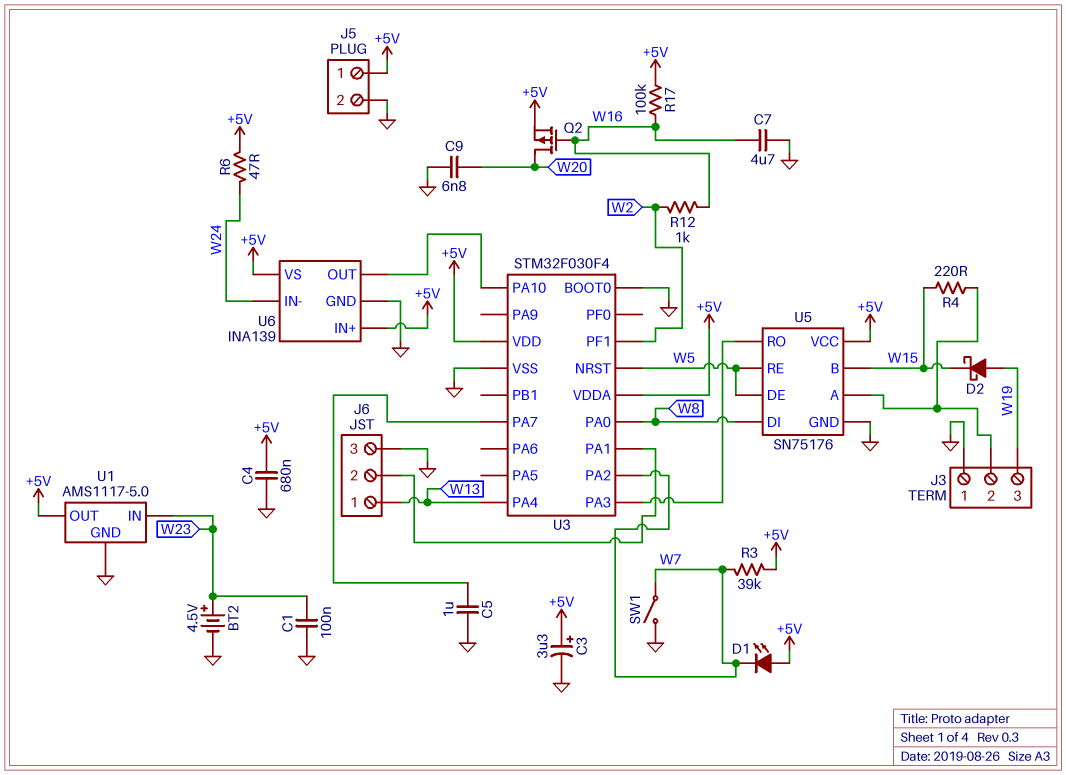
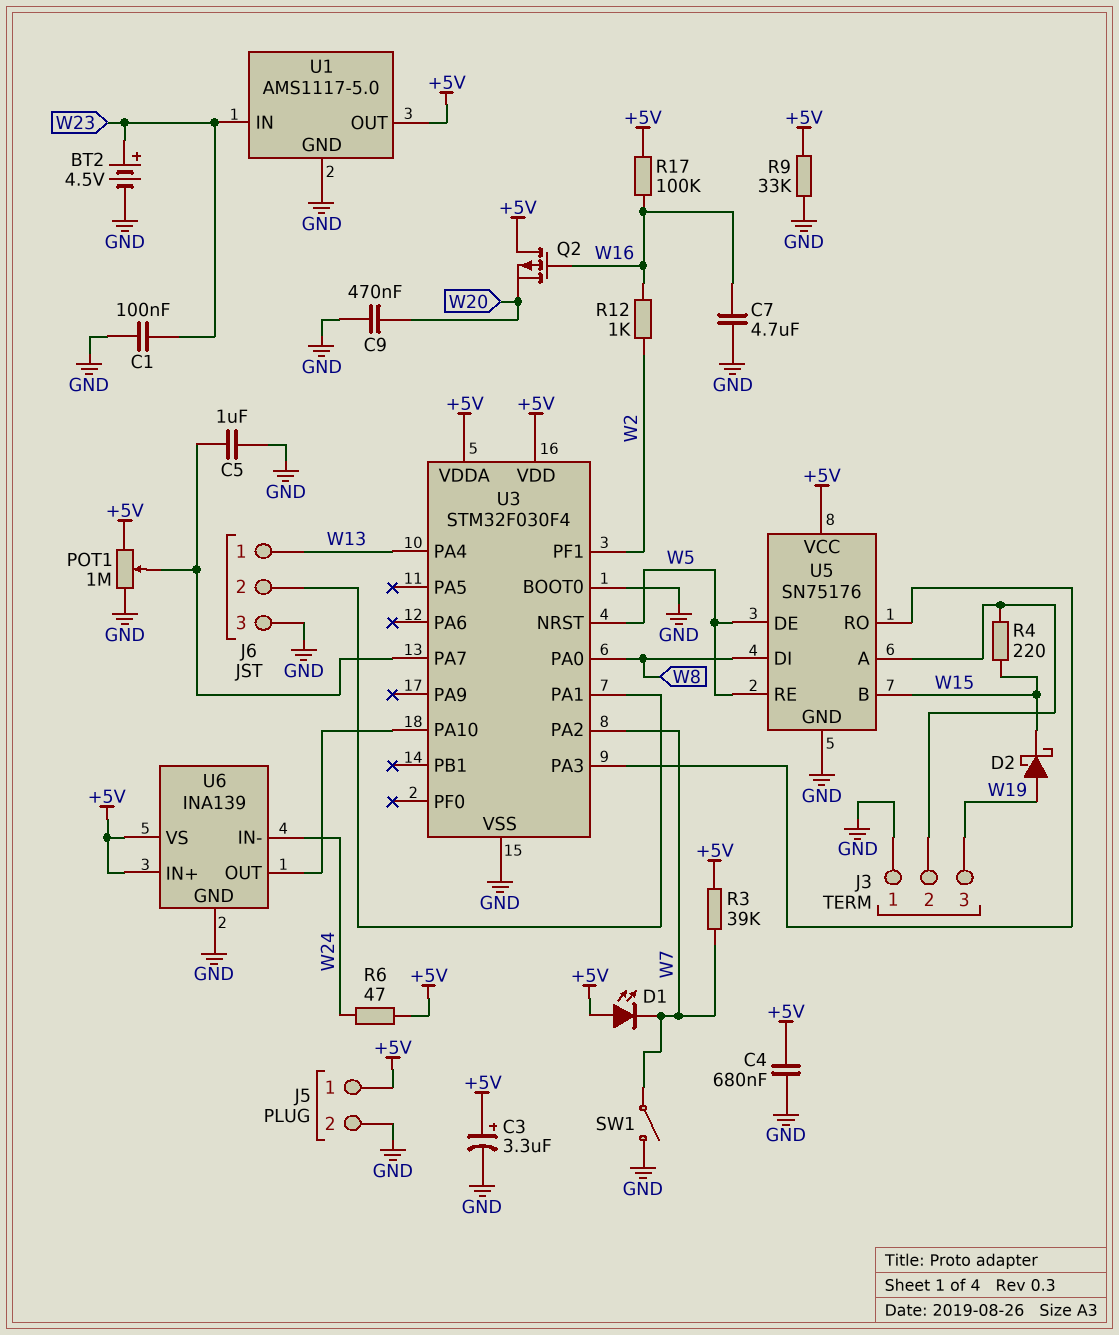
C9: 6.8nF (GND, W20) -> 470nF (GND, W20)
POT1: none -> 1M (+5V, GND, wiper U3/PA7)
Q2: PMOS (G W16, D W20, S +5V) -> PMOS (G W16, D +5V, S W20)
R9: none -> 33k (+5V, GND)

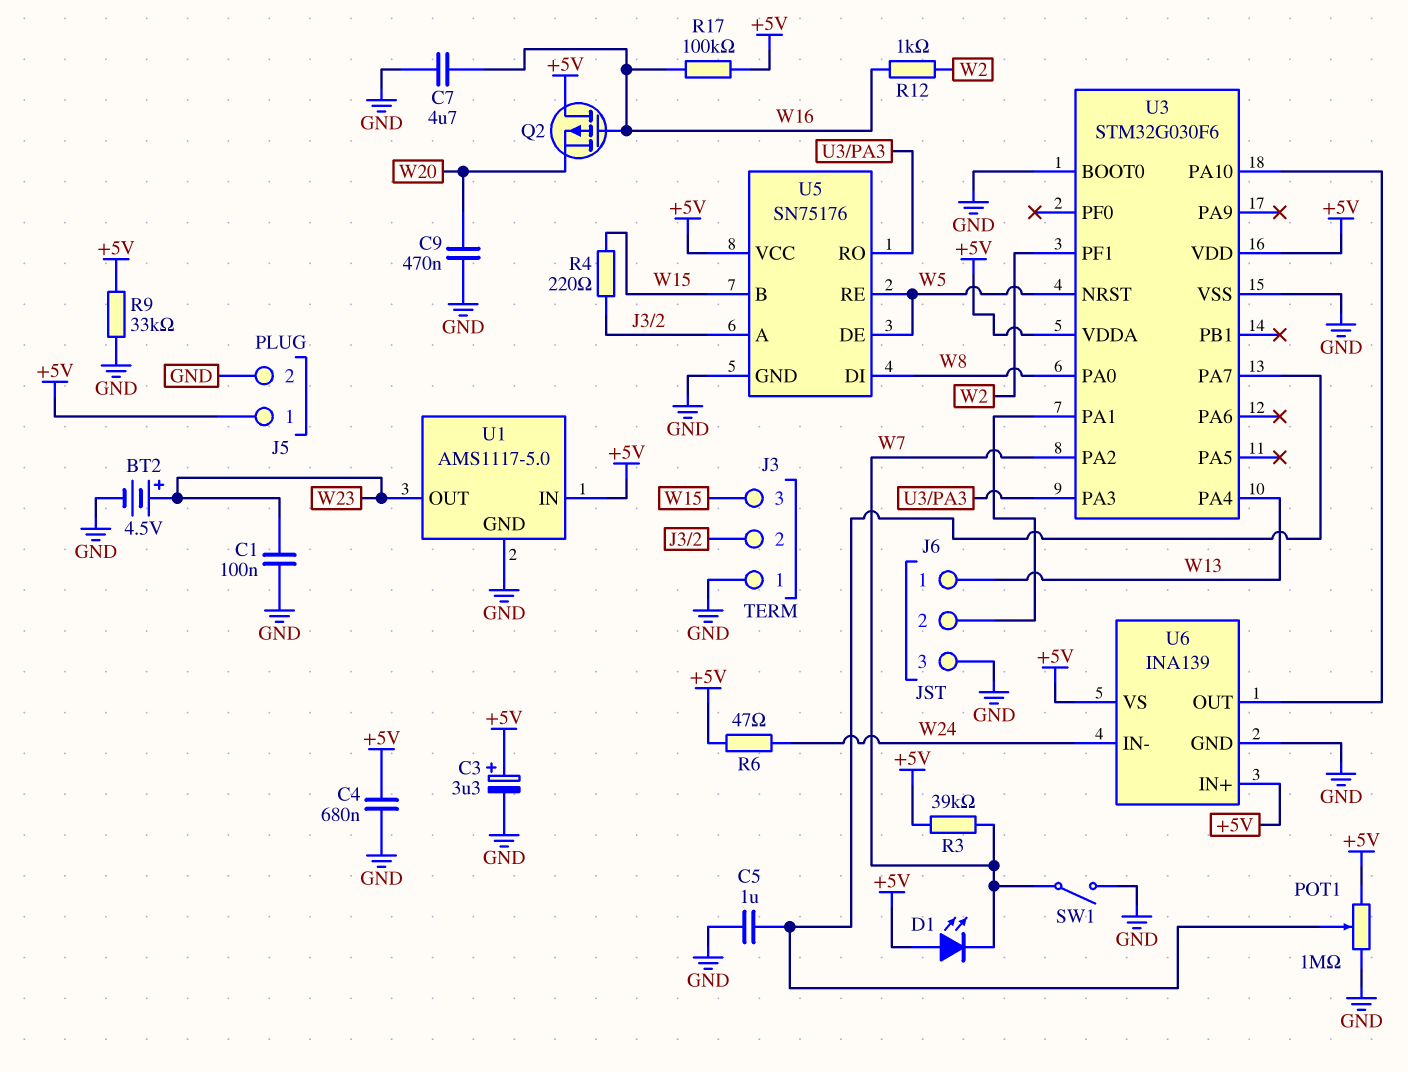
D2: schottky (A W19, K W15) -> none
J3 pin 3: W19 -> W15
U1 pin IN: W23 -> +5V
U1 pin OUT: +5V -> W23
U3: STM32F030F4 -> STM32G030F6

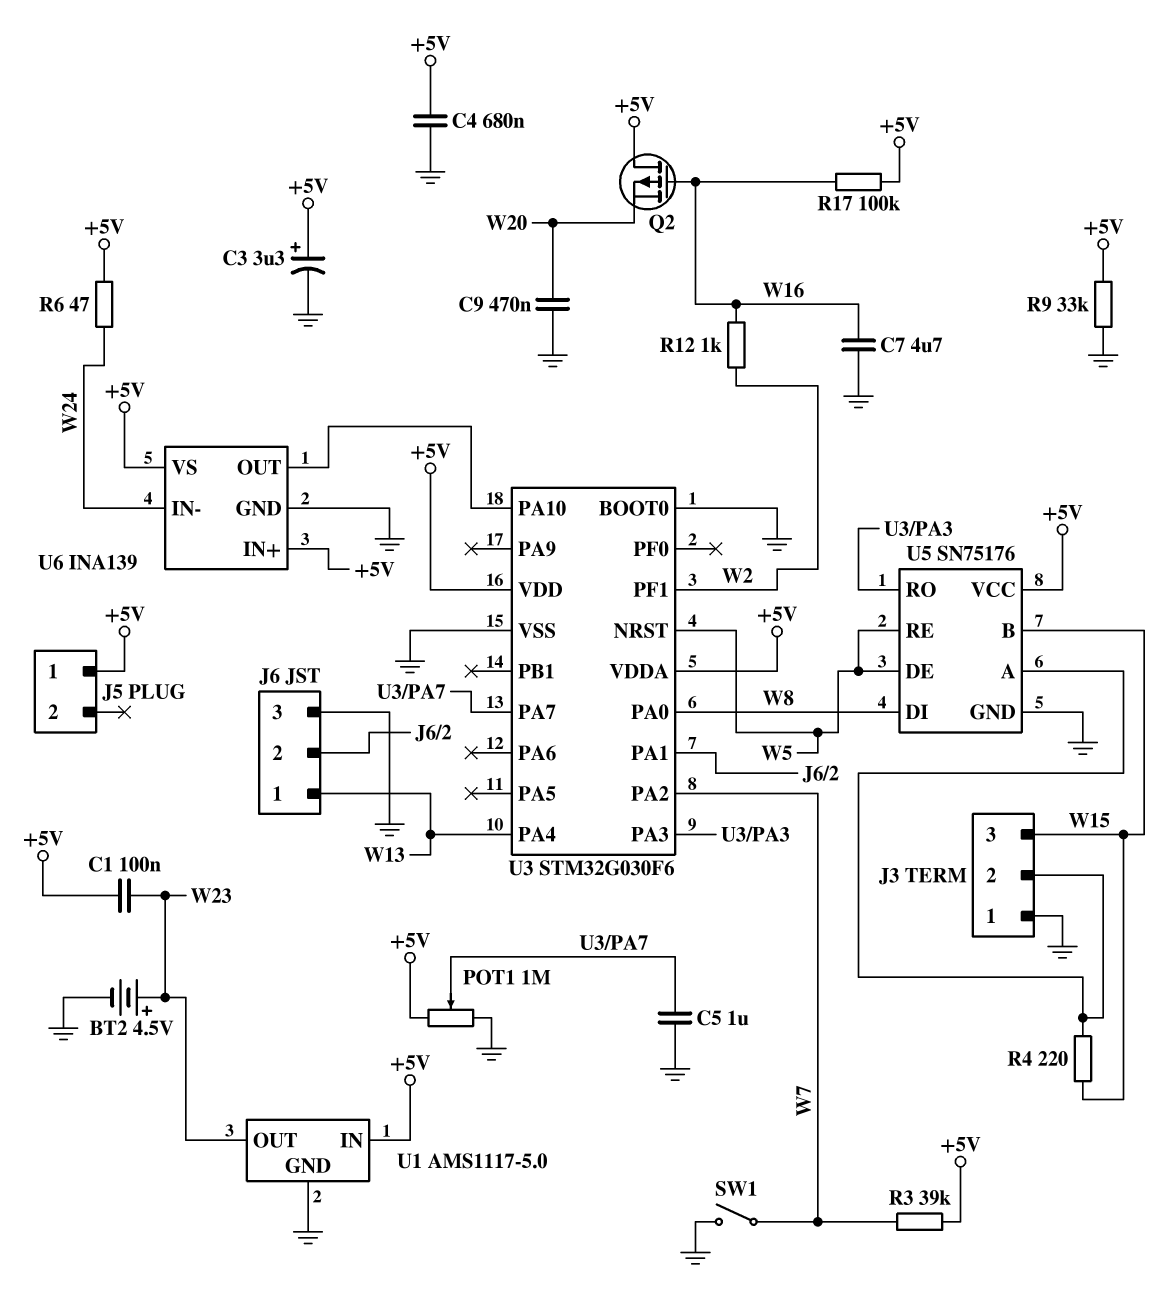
C1: 100nF (GND, W23) -> 100nF (+5V, W23)
D1: LED (A +5V, K W7) -> none
J5 pin 2: GND -> none

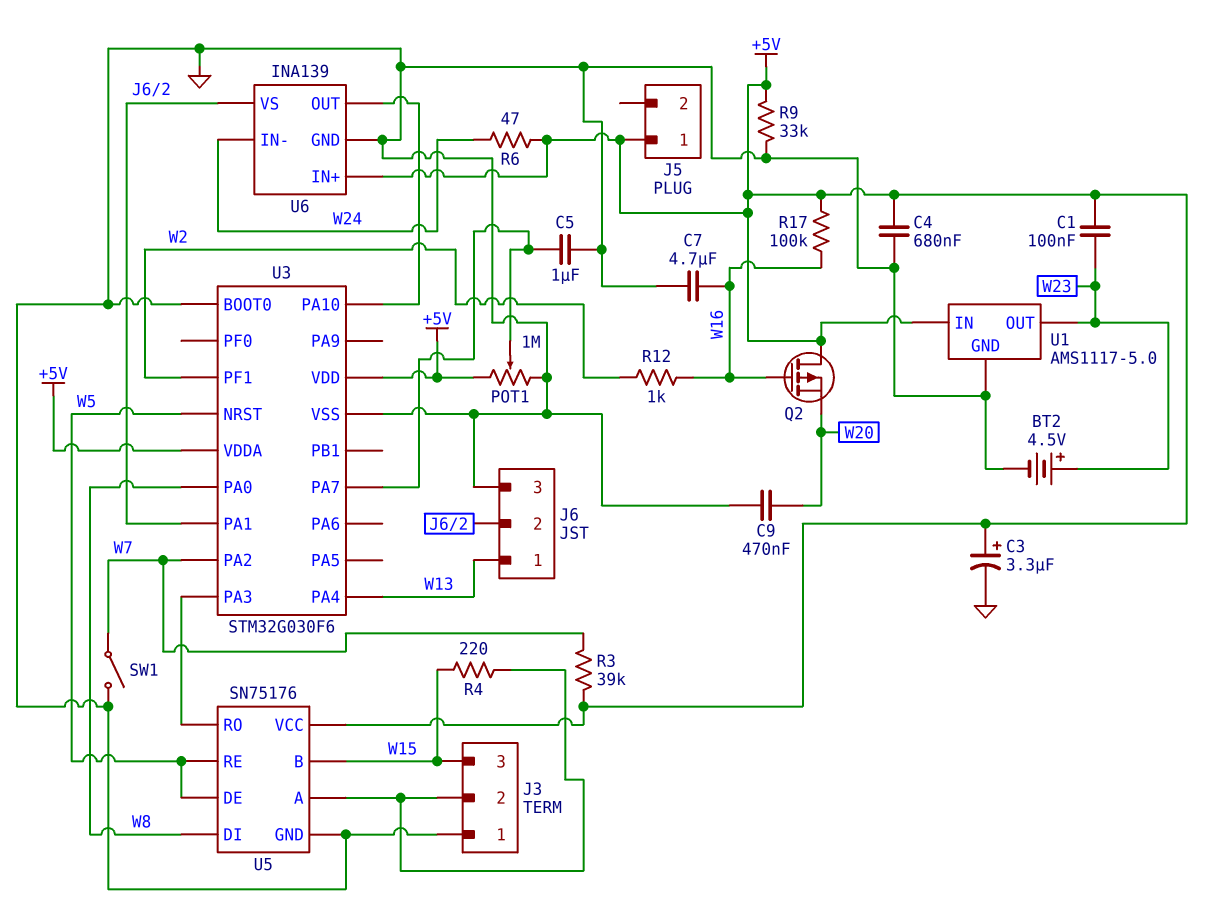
U6 pin VS: +5V -> J6/2

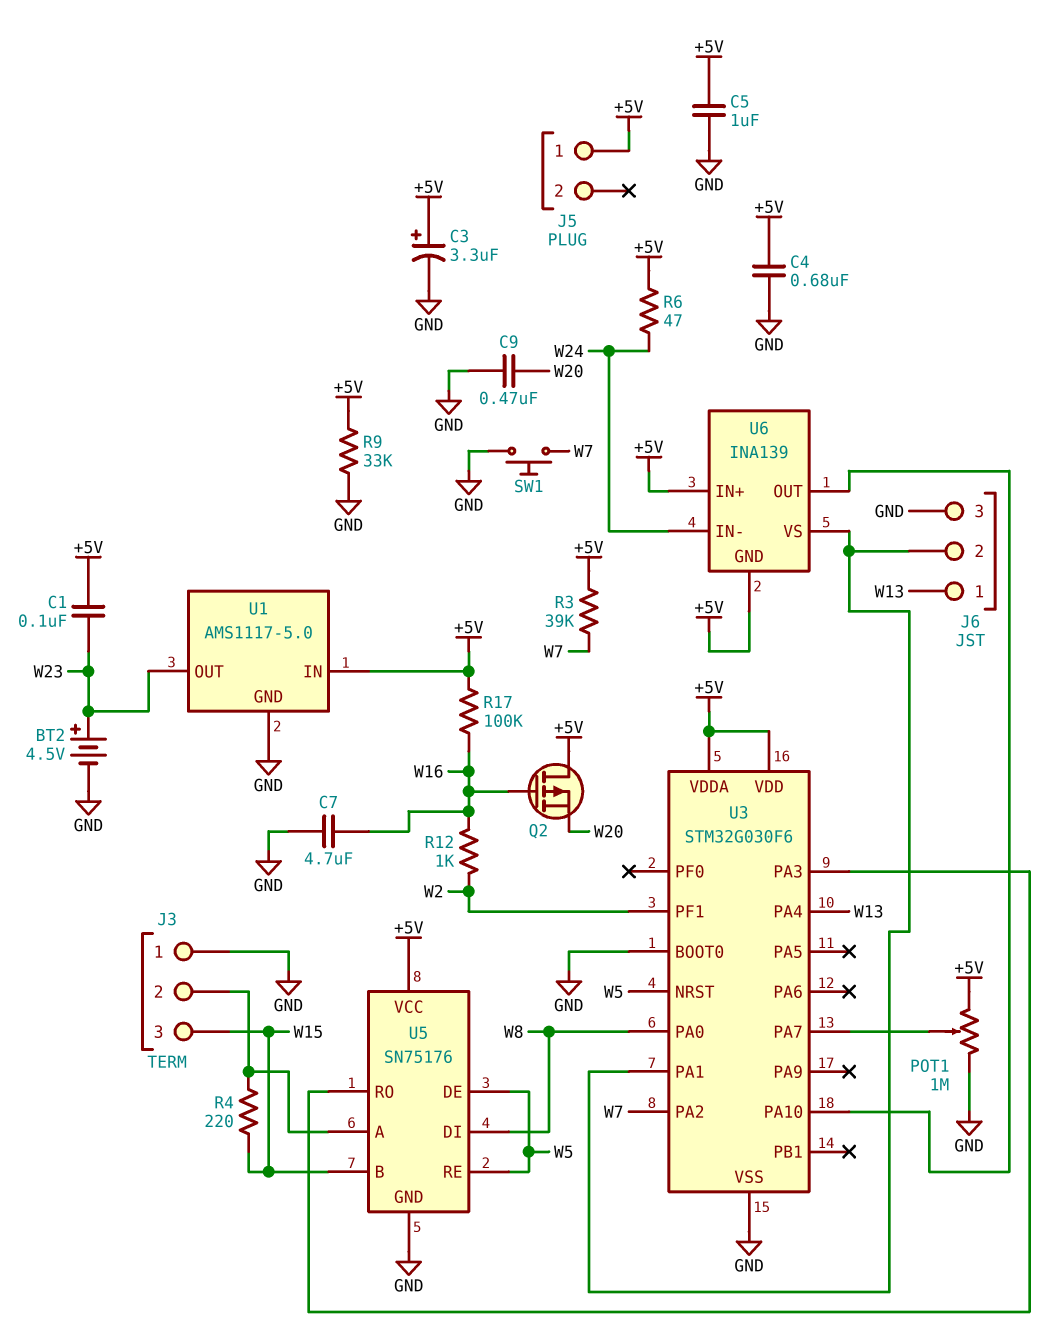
C5: 1uF (GND, U3/PA7) -> 1uF (+5V, GND)
SW1: switch (GND, W7) -> button (GND, W7)
U6 pin GND: GND -> +5V

